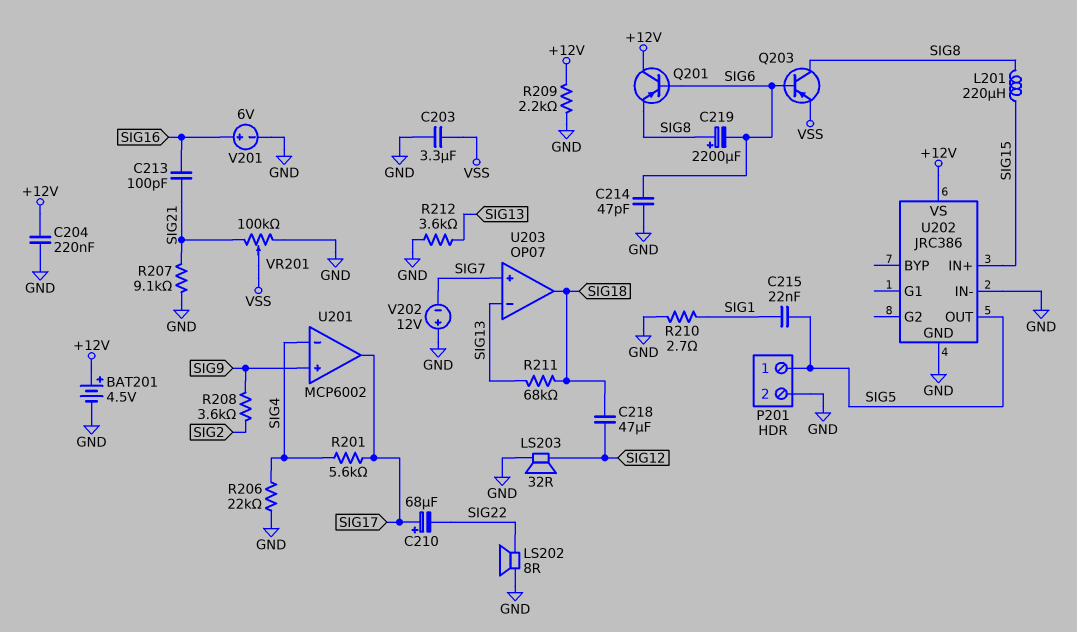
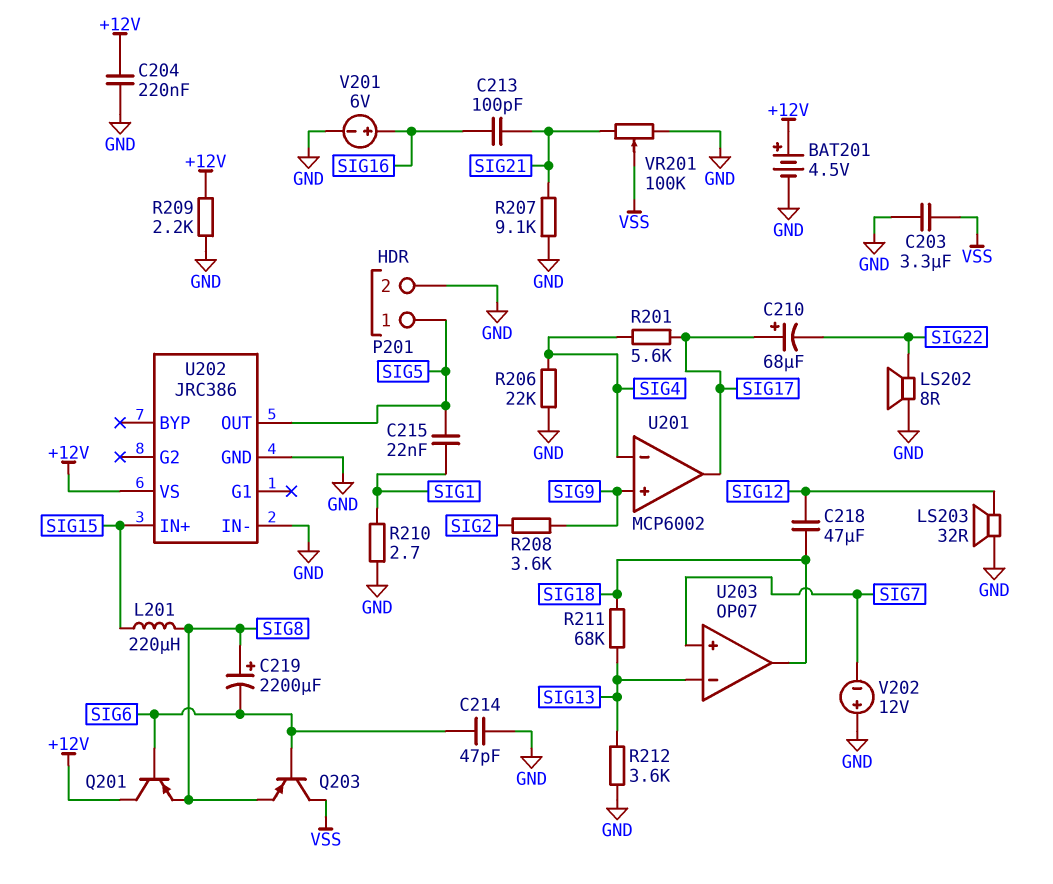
Q203: PNP (B SIG6, C SIG8, E VSS) -> PNP (B SIG6, C VSS, E SIG8)

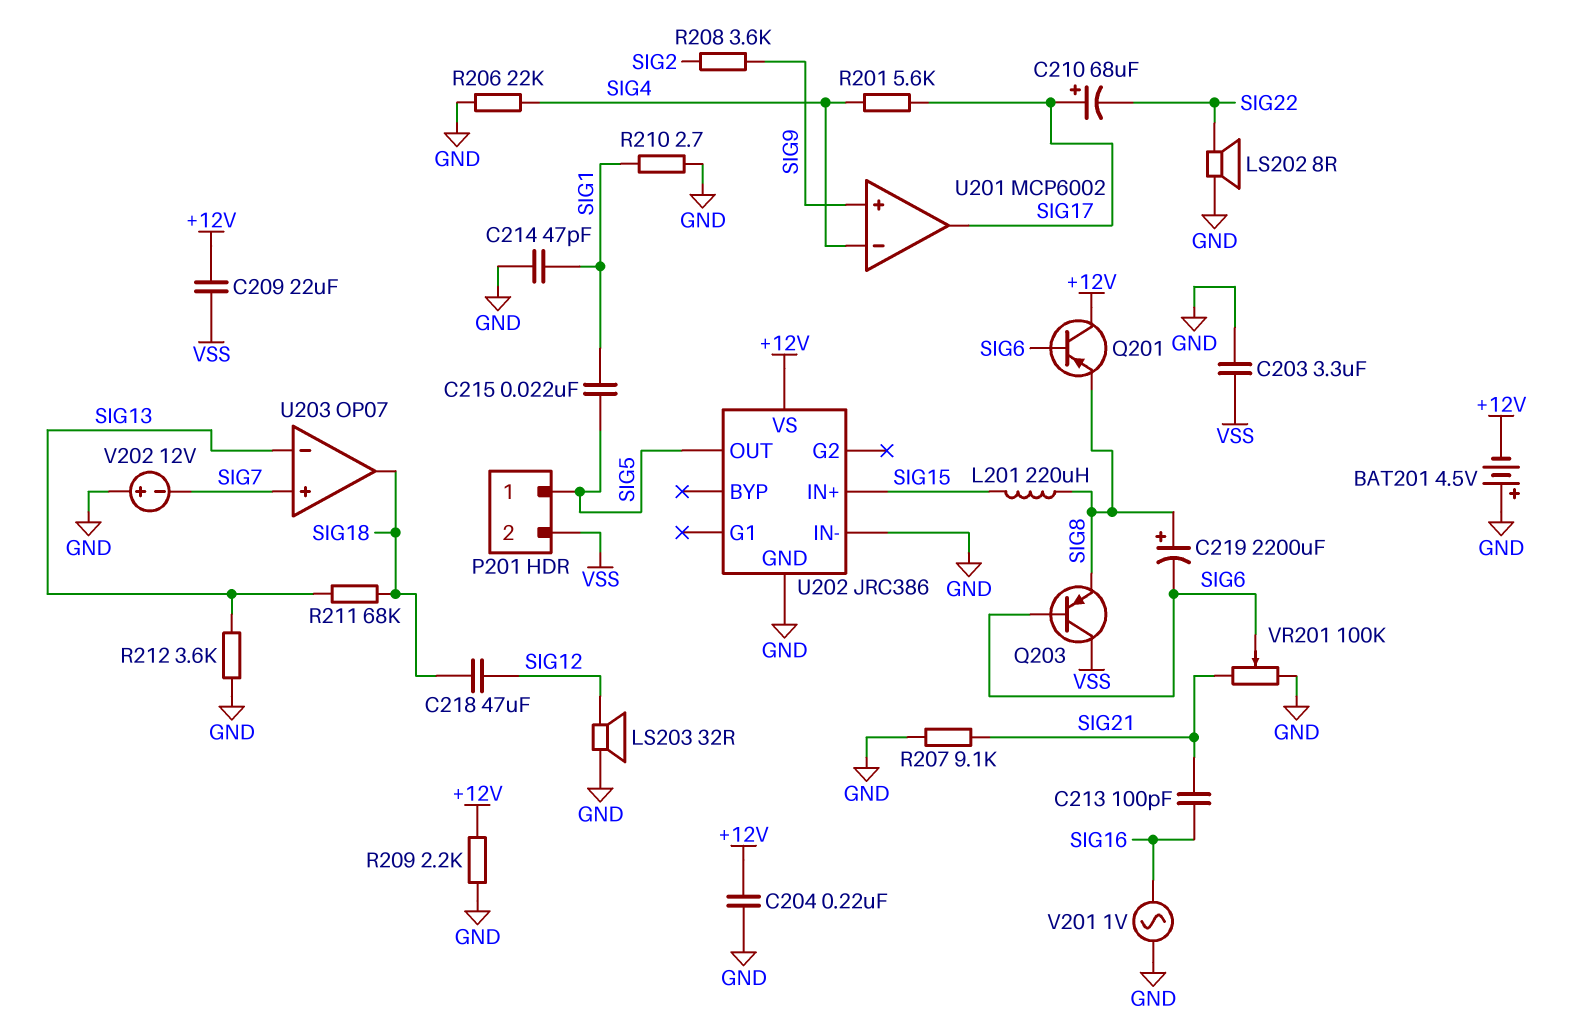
BAT201: 4.5V (plus +12V, minus GND) -> 4.5V (plus GND, minus +12V)
C209: none -> 22uF (+12V, VSS)
C214: 47pF (GND, SIG6) -> 47pF (GND, SIG1)
P201 pin 2: GND -> VSS
V201: 6V (plus SIG16, minus GND) -> AC 1V (GND, SIG16)
VR201: 100k (GND, SIG21, wiper VSS) -> 100k (GND, SIG21, wiper SIG6)

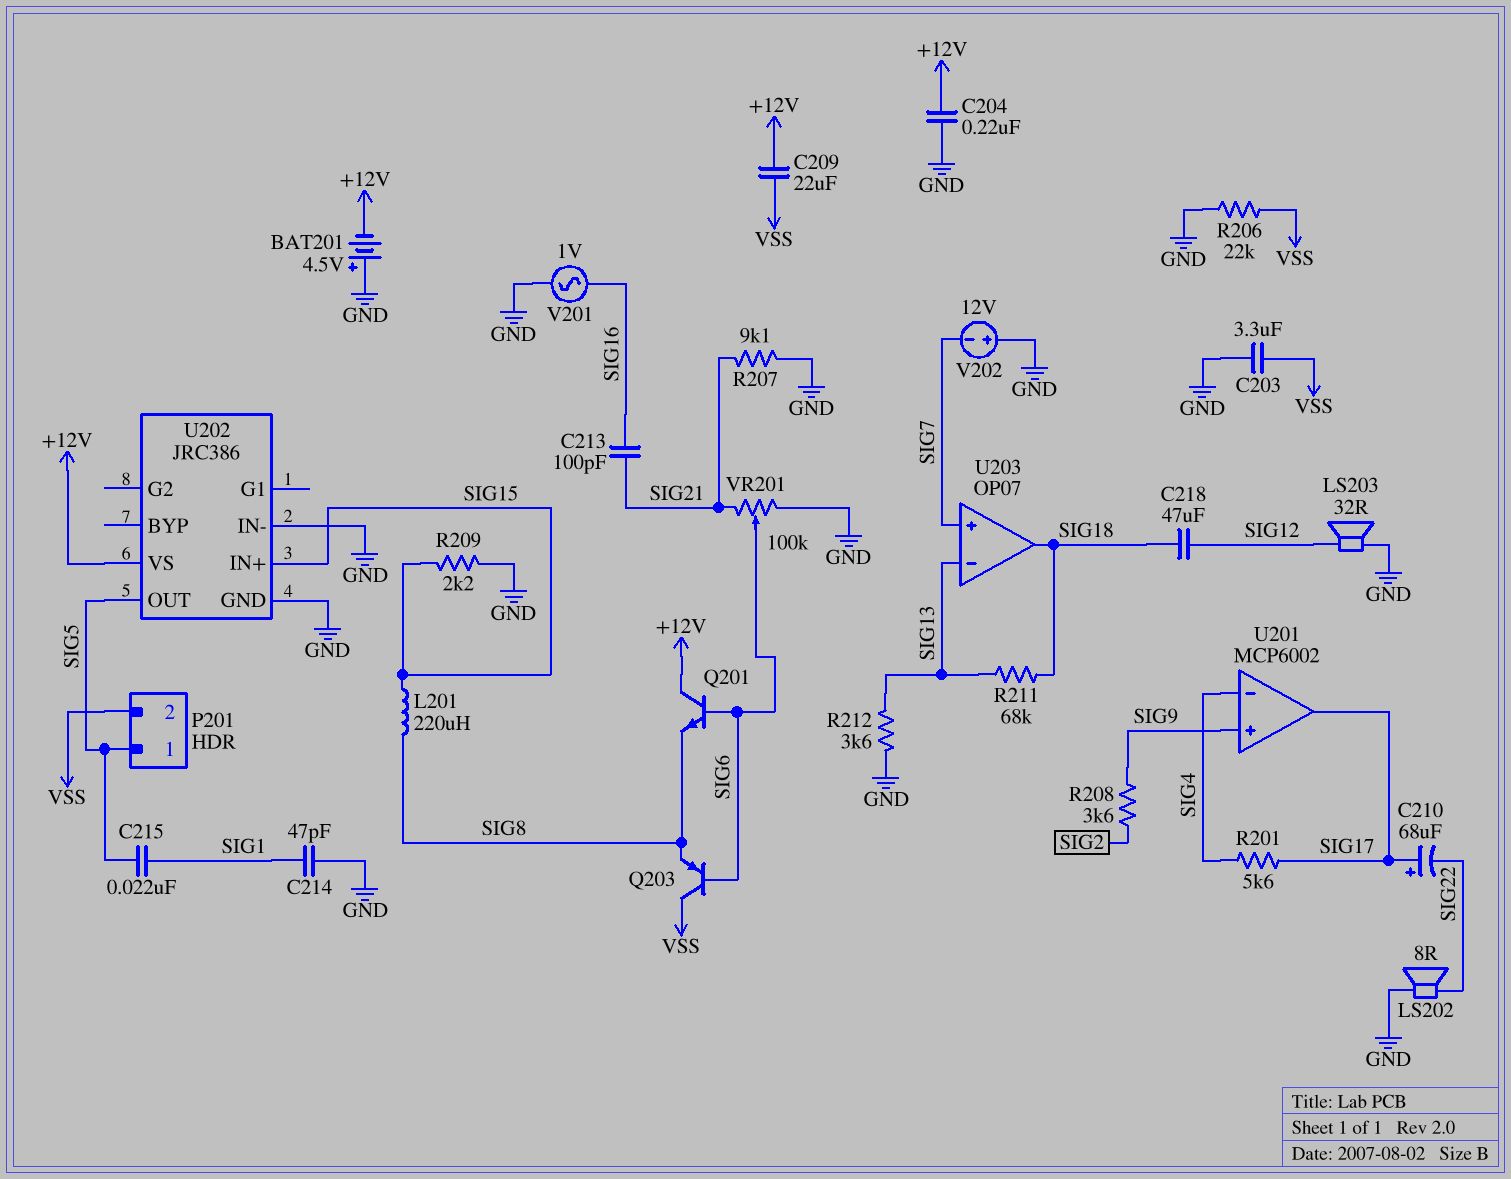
C219: 2200uF (plus SIG8, minus SIG6) -> none
Q201: PNP (B SIG6, C +12V, E SIG8) -> NPN (B SIG6, C +12V, E SIG8)
R206: 22k (GND, SIG4) -> 22k (GND, VSS)
R209: 2.2k (+12V, GND) -> 2.2k (GND, SIG15)
R210: 2.7 (GND, SIG1) -> none

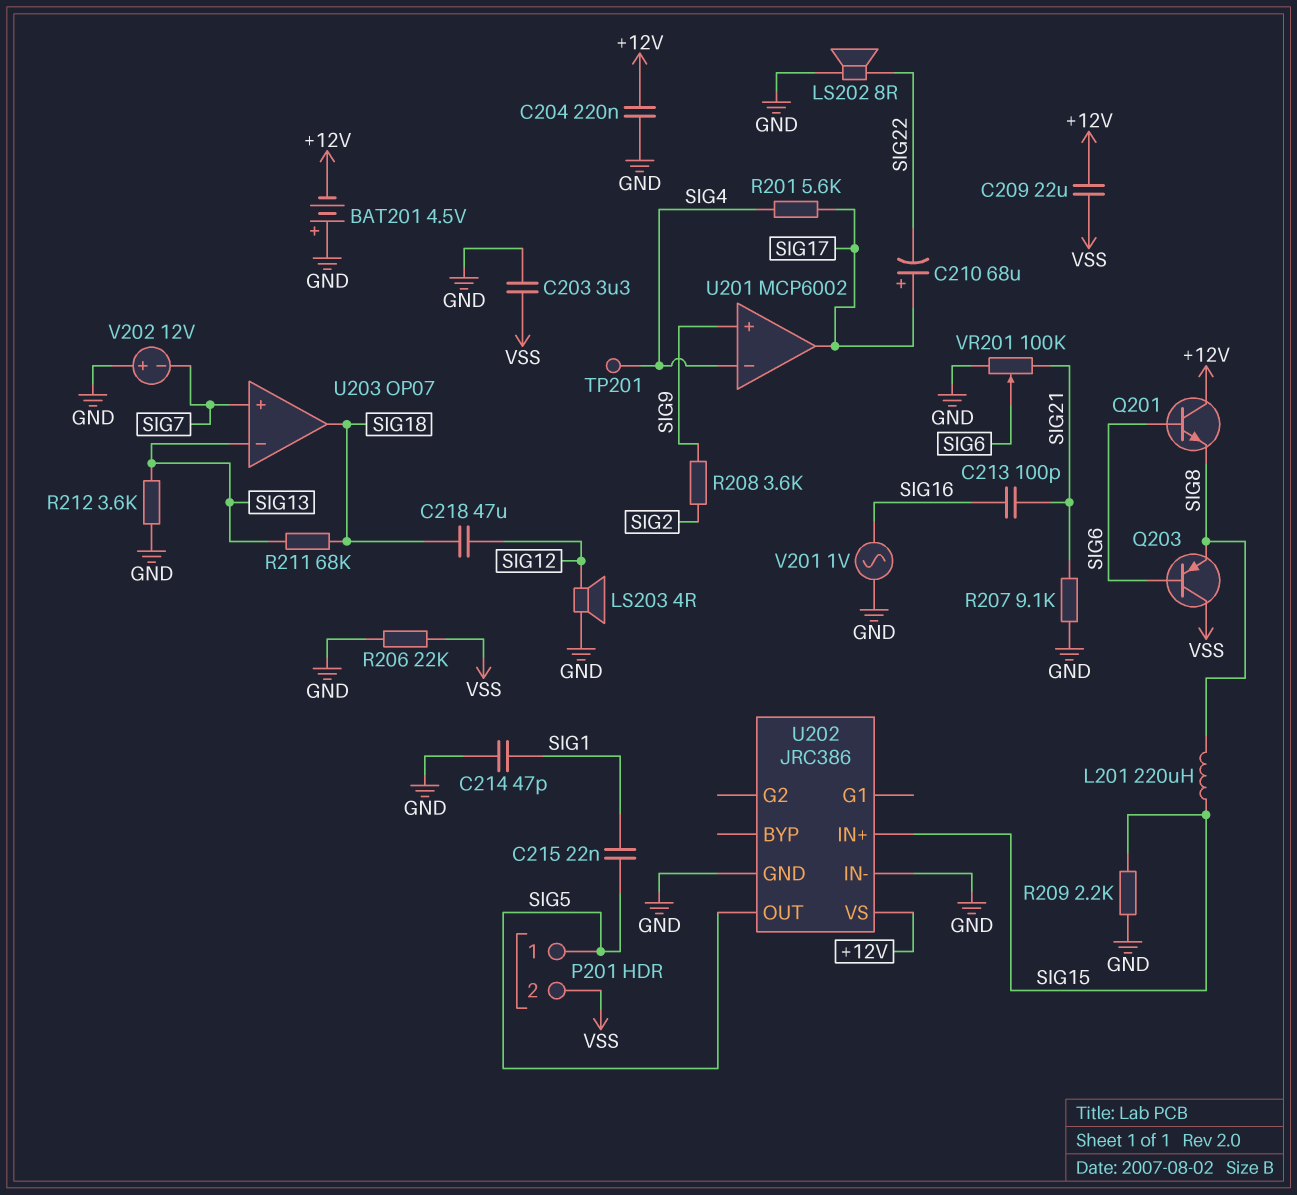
LS203: speaker 32R (GND, SIG12) -> speaker 4R (GND, SIG12)
TP201: none -> test point (SIG4)

